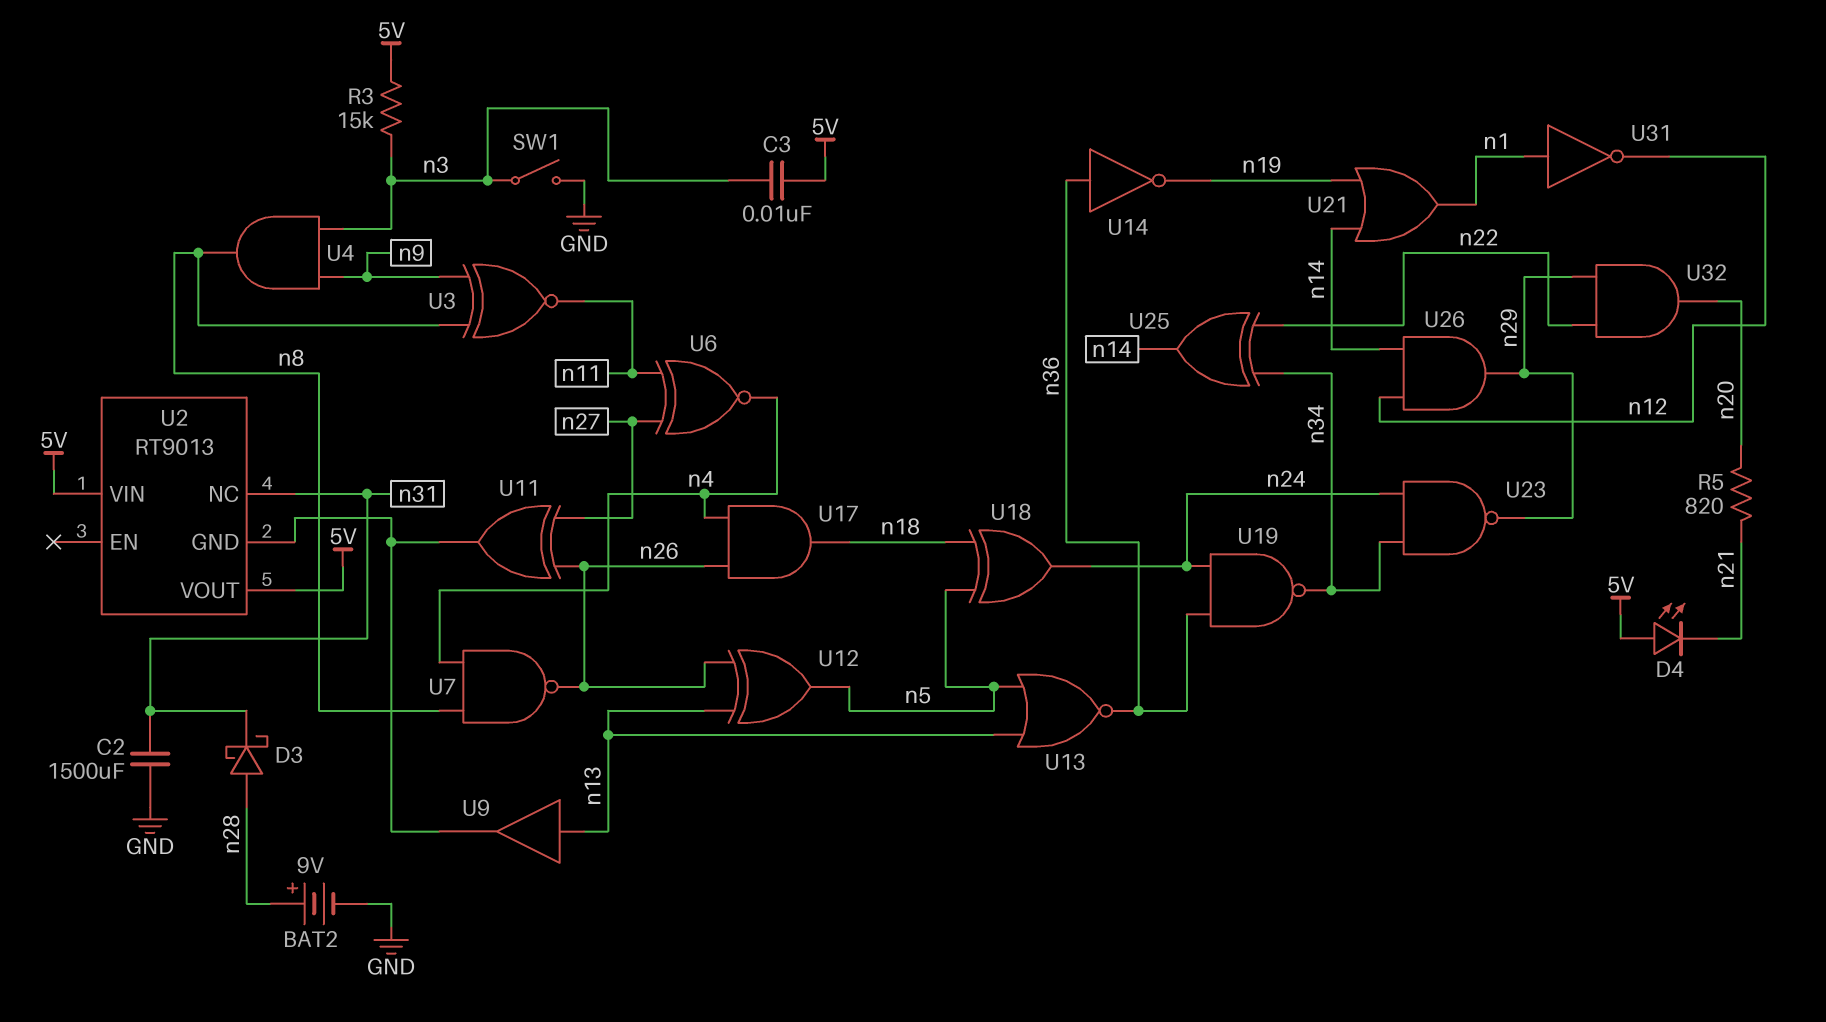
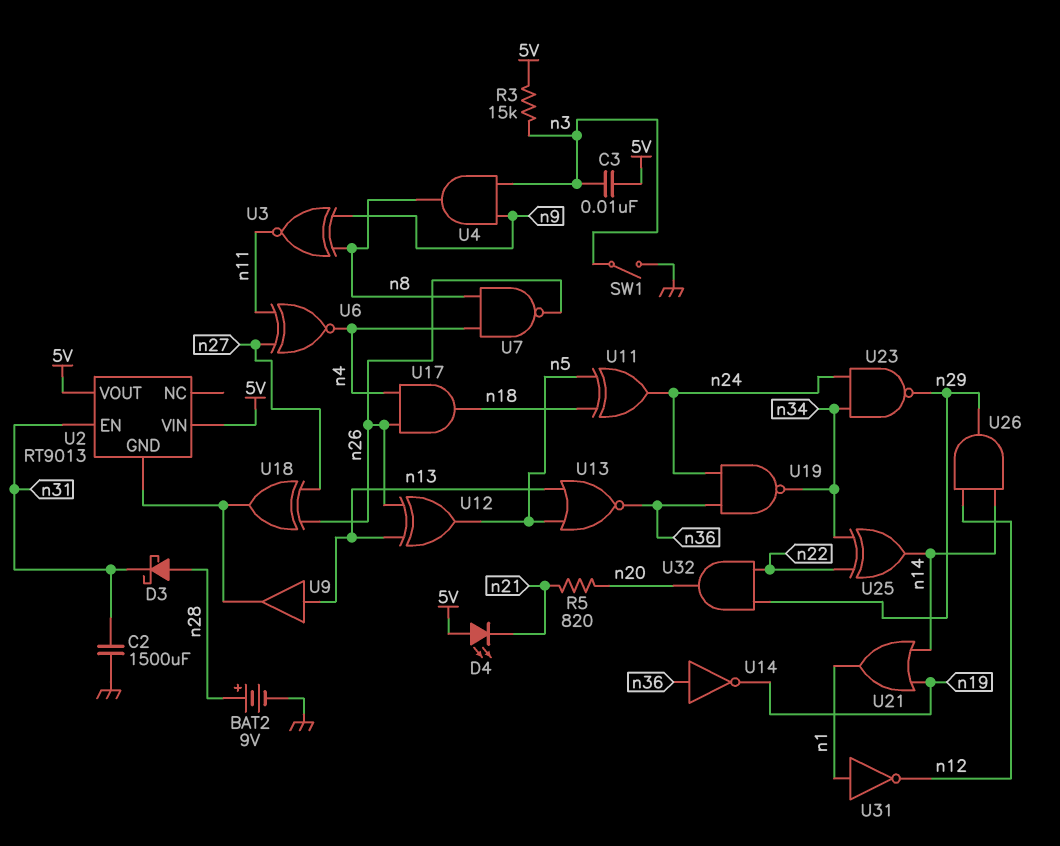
U2 pin EN: none -> n31
U2 pin NC: n31 -> none
U11: XOR (in n26, in n27, out U2/GND) -> XOR (in n5, in n18, out n24)
U18: XOR (in n5, in n18, out n24) -> XOR (in n26, in n27, out U2/GND)

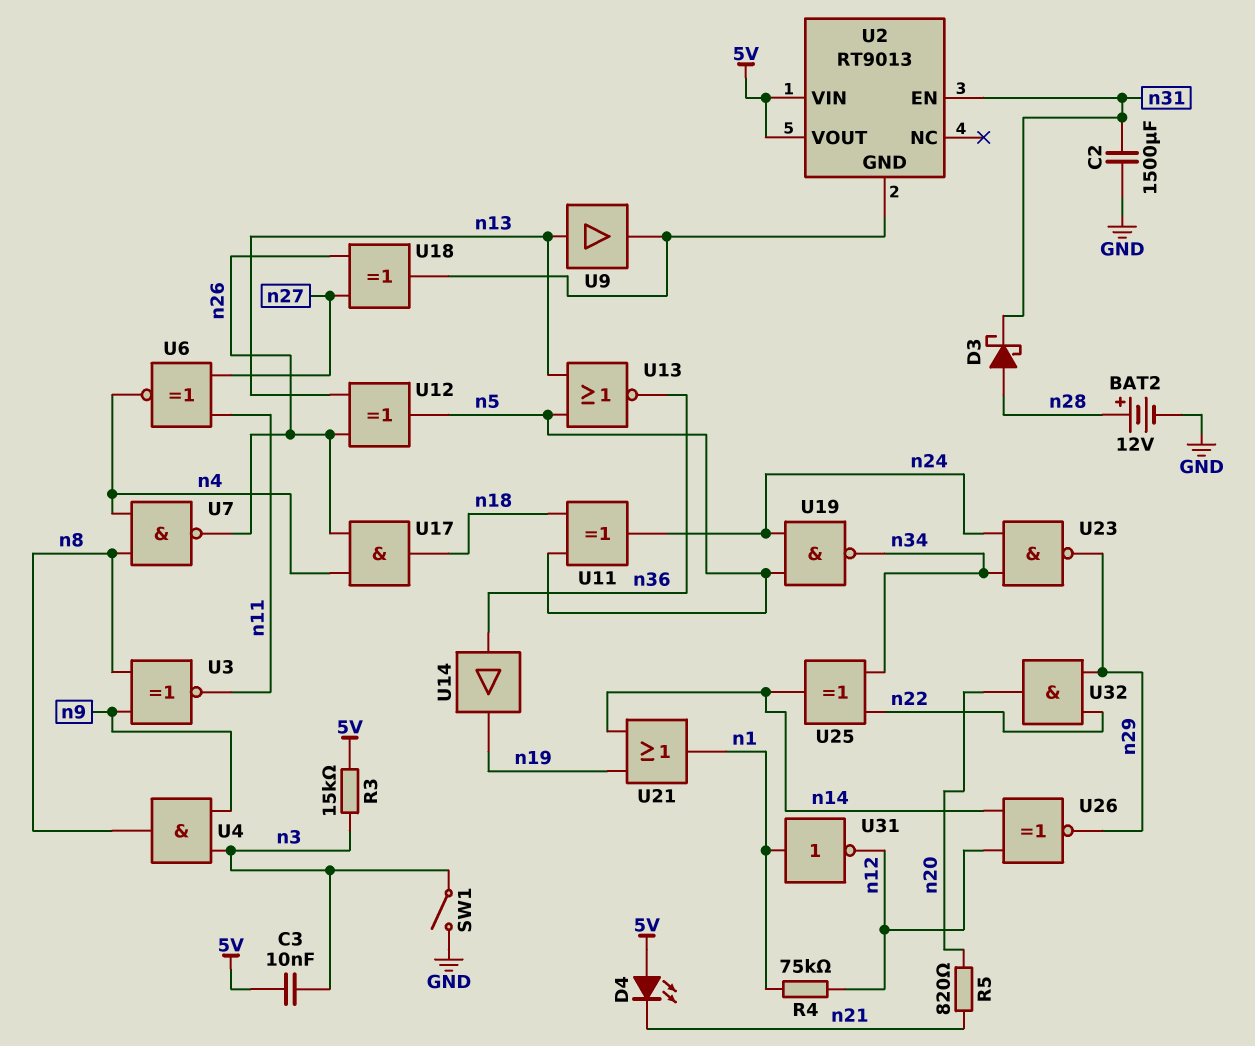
BAT2: 9V (plus n28, minus GND) -> 12V (plus n28, minus GND)
R4: none -> 75k (n1, n12)
U14: NOT (in n36, out n19) -> buffer (in n36, out n19)
U19: NAND (in n24, in n36, out n34) -> NAND (in n5, in n24, out n34)
U26: AND (in n12, in n14, out n29) -> XNOR (in n12, in n14, out n29)

